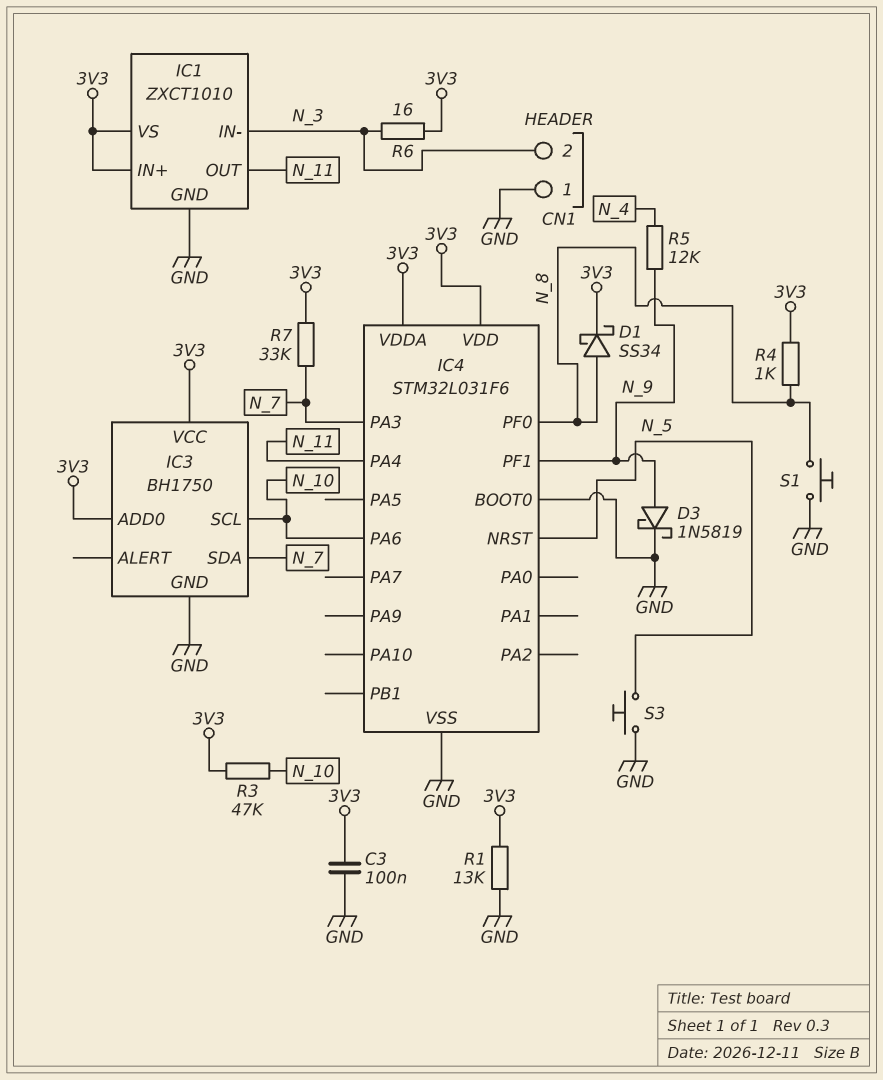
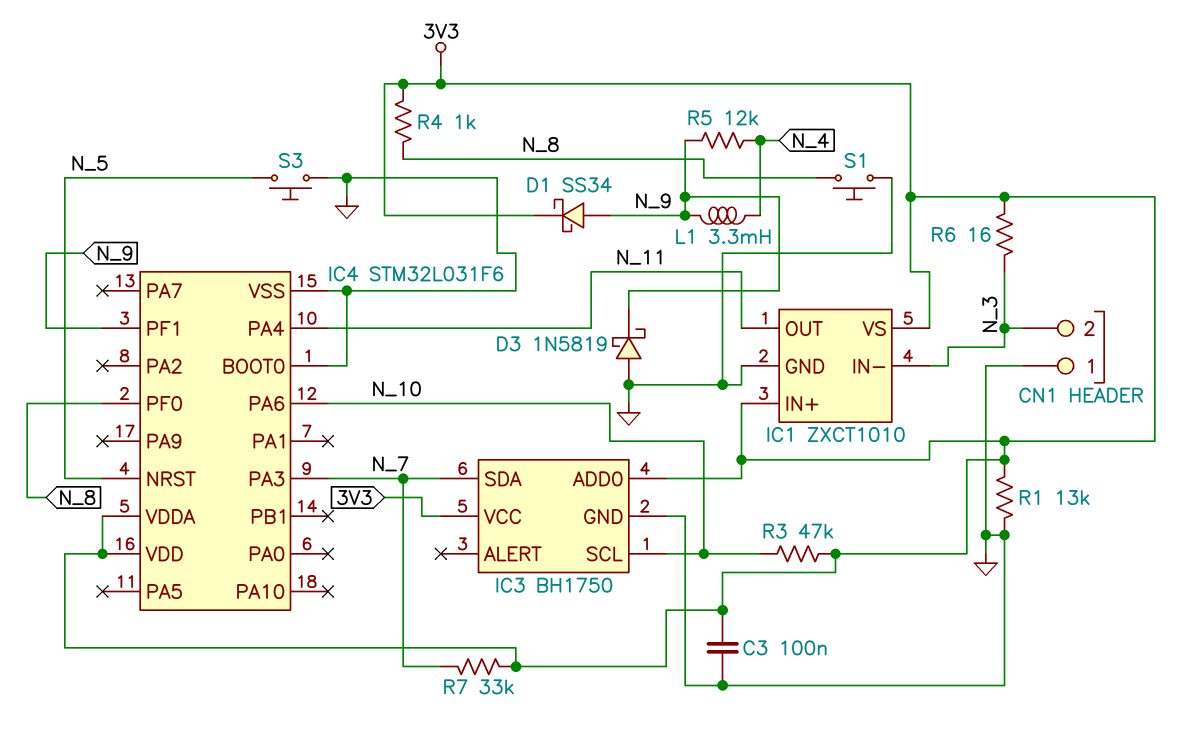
D1: schottky SS34 (A N_8, K 3V3) -> schottky SS34 (A N_9, K 3V3)
D3: schottky 1N5819 (A N_9, K GND) -> schottky 1N5819 (A GND, K N_9)
L1: none -> 3.3mH (N_4, N_9)

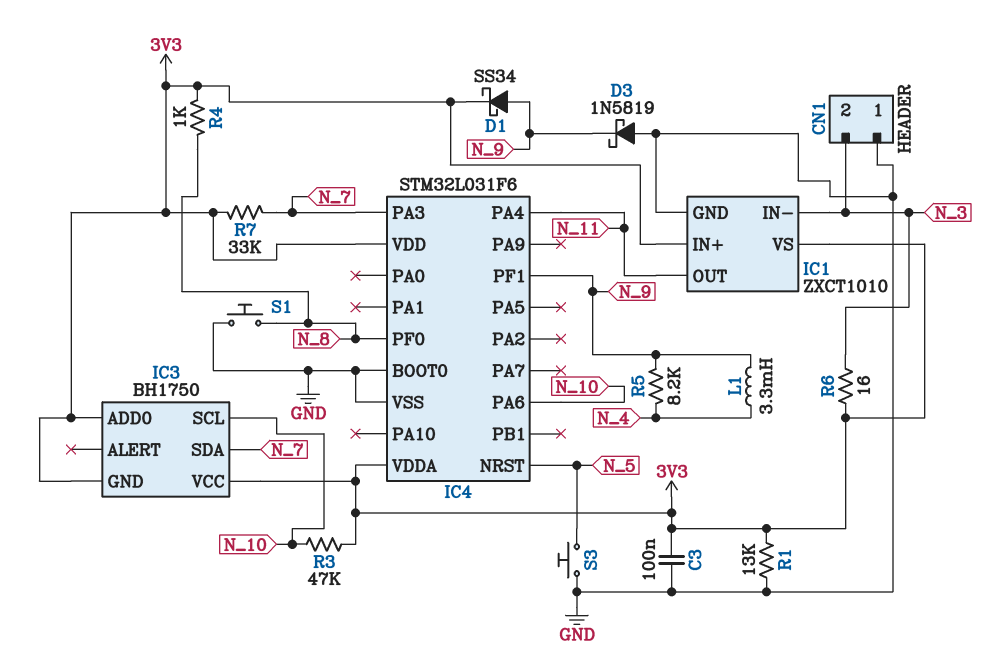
IC3 pin GND: GND -> 3V3
R5: 12k (N_4, N_9) -> 8.2k (N_4, N_9)

